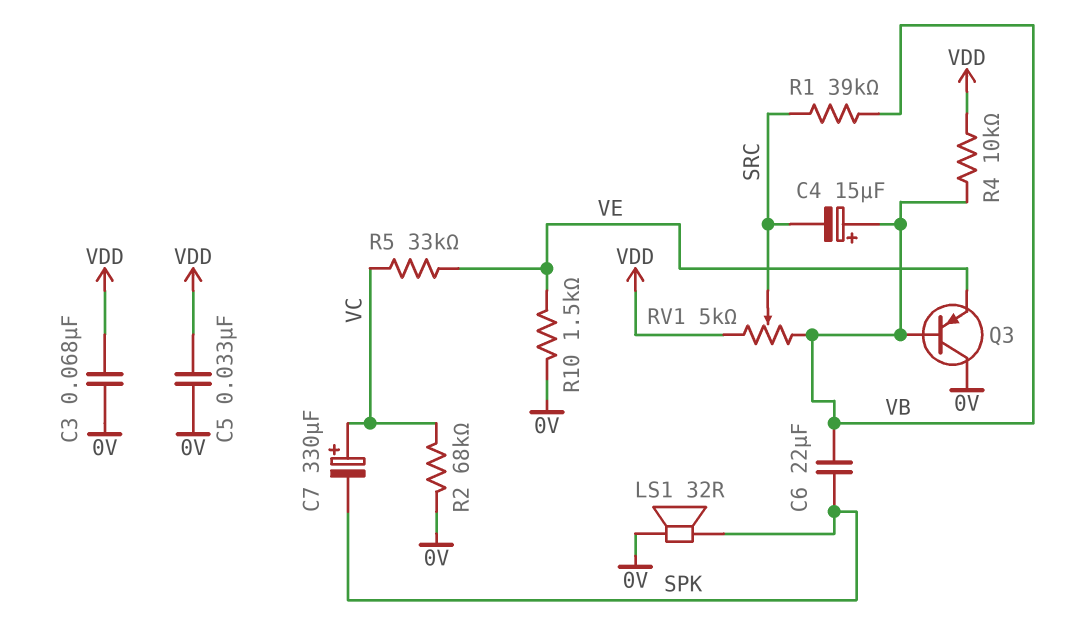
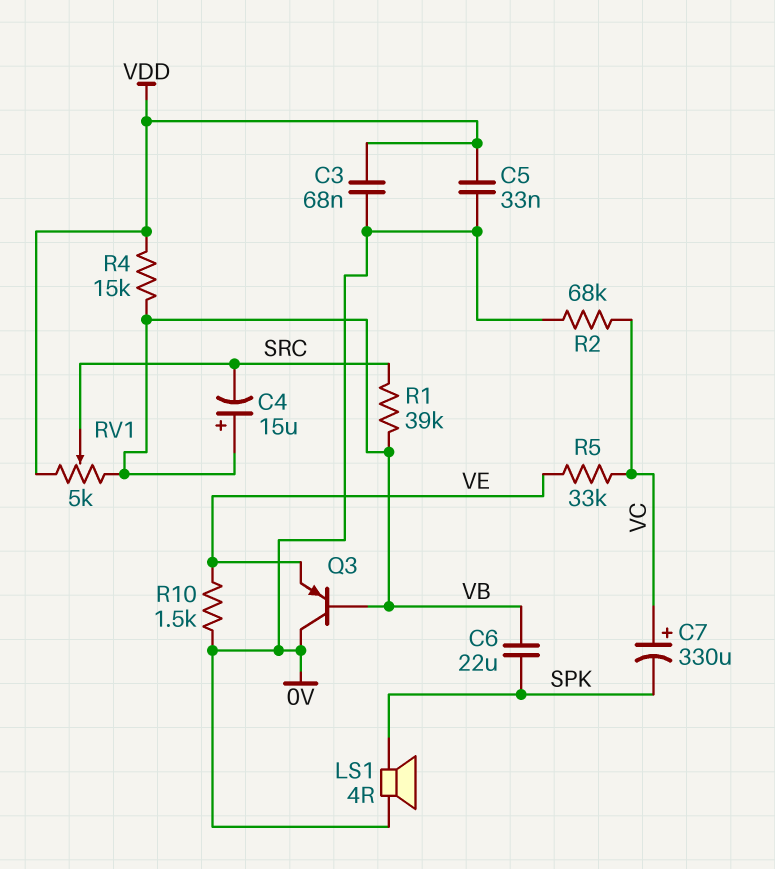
LS1: speaker 32R (0V, SPK) -> speaker 4R (0V, SPK)
R4: 10k (VB, VDD) -> 15k (VB, VDD)

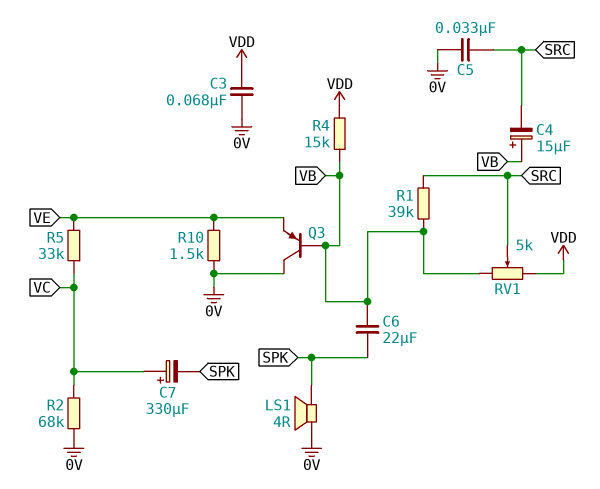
C5: 33nF (0V, VDD) -> 33nF (0V, SRC)

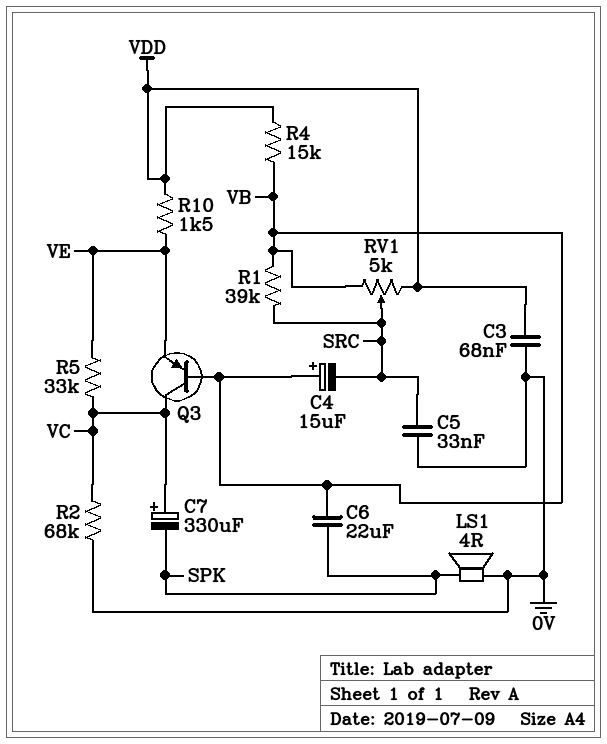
Q3: PNP (B VB, C 0V, E VE) -> PNP (B VB, C VC, E VE)
R10: 1.5k (0V, VE) -> 1.5k (VDD, VE)

